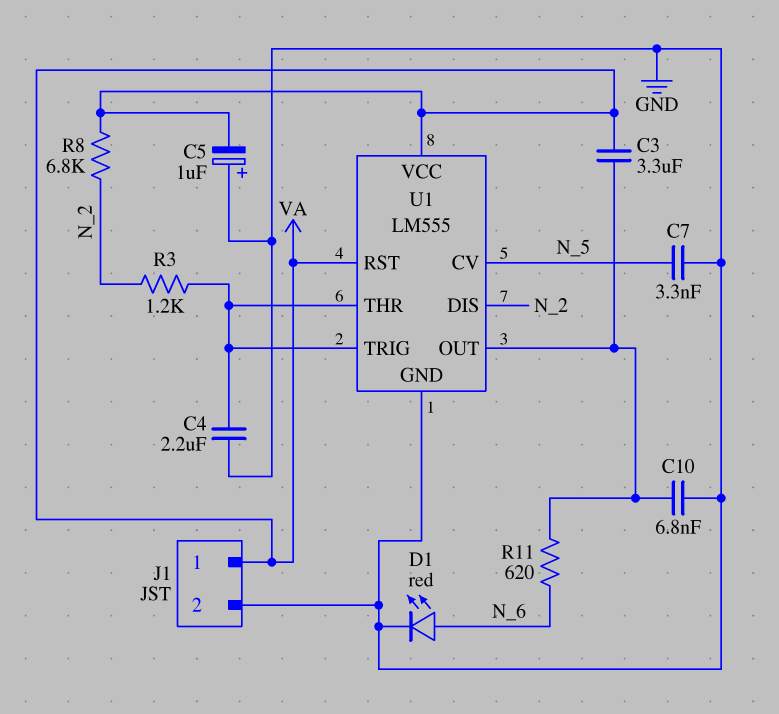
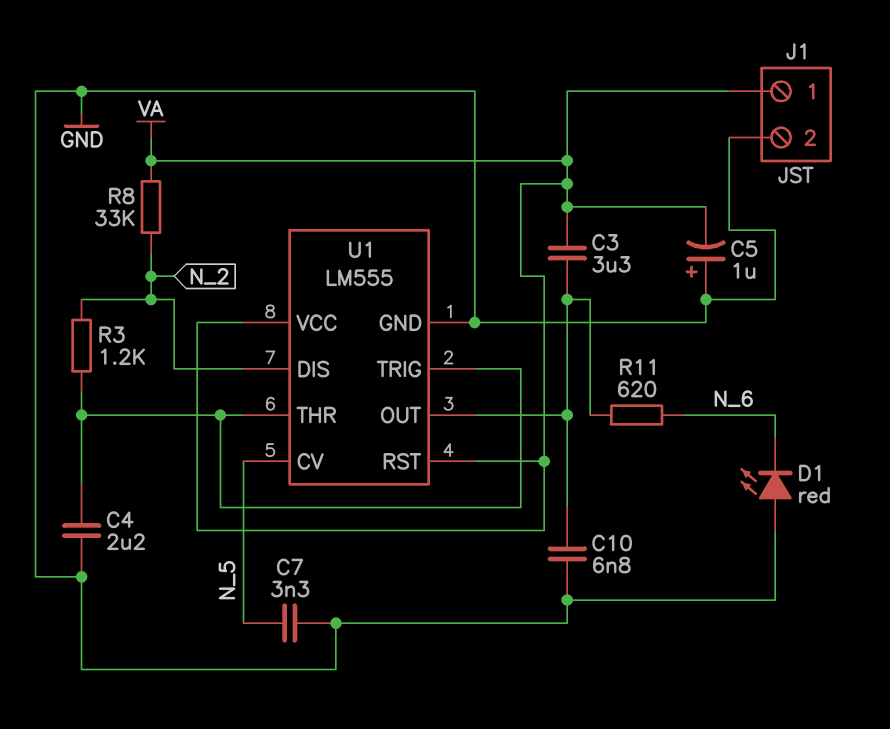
D1: LED red (A N_6, K GND) -> LED red (A GND, K N_6)
R8: 6.8k (N_2, VA) -> 33k (N_2, VA)

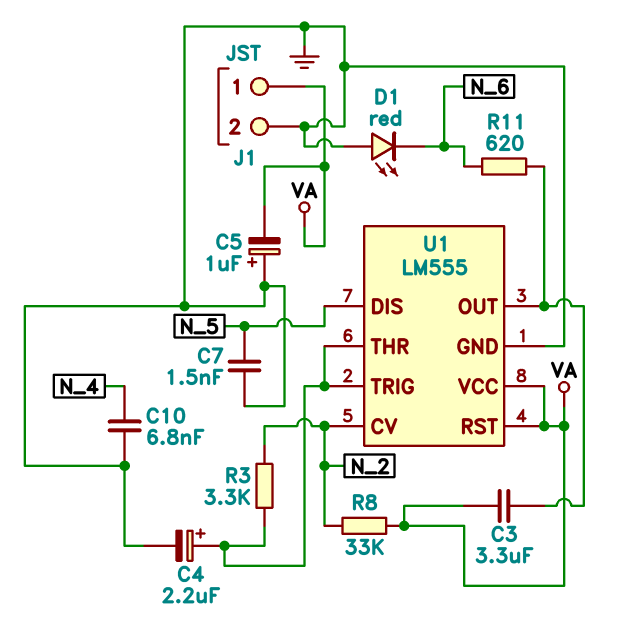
C4: 2.2uF (GND, U1/THR) -> 2.2uF (plus U1/THR, minus GND)
C7: 3.3nF (GND, N_5) -> 1.5nF (GND, N_5)
C10: 6.8nF (GND, U1/OUT) -> 6.8nF (GND, N_4)
R3: 1.2k (N_2, U1/THR) -> 3.3k (N_2, U1/THR)
U1 pin CV: N_5 -> N_2
U1 pin DIS: N_2 -> N_5

